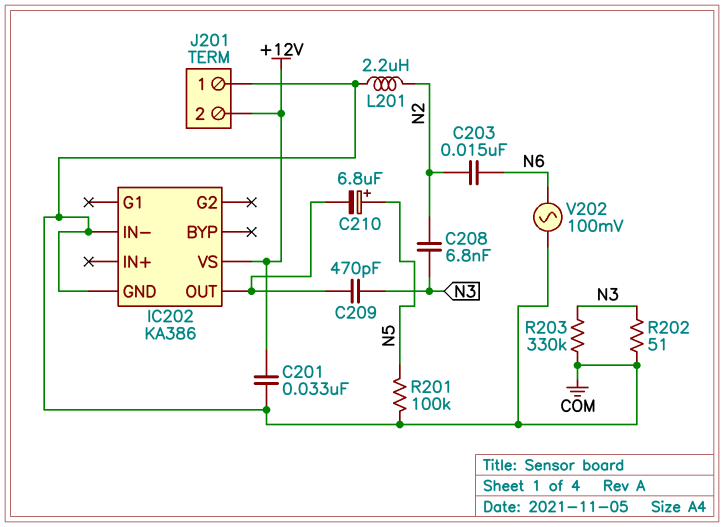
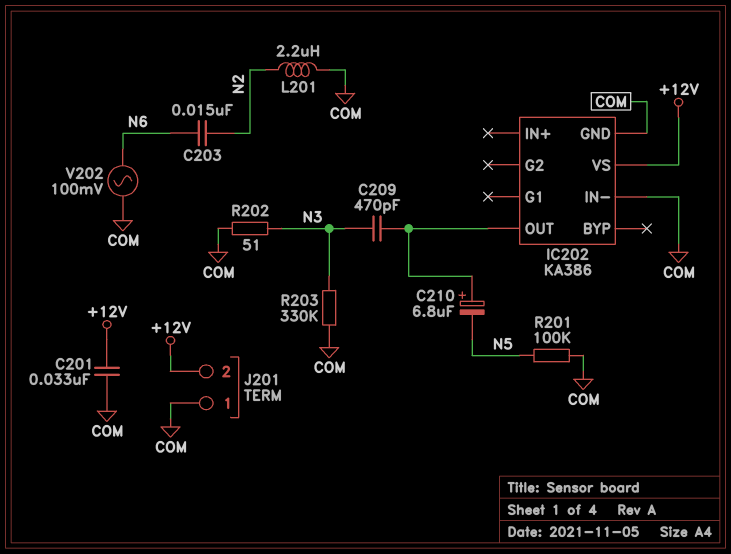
C208: 6.8nF (N2, N3) -> none
C210: 6.8uF (plus N5, minus IC202/OUT) -> 6.8uF (plus IC202/OUT, minus N5)

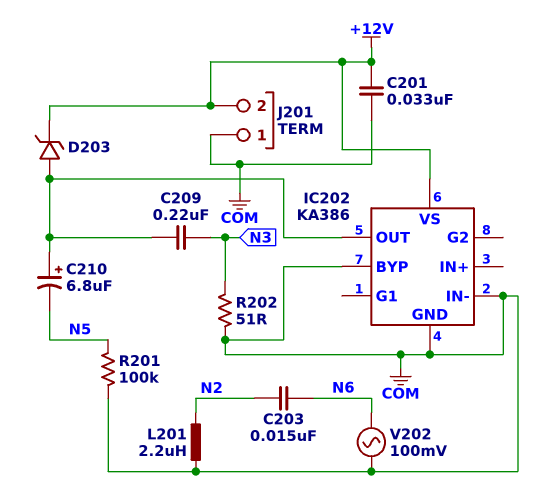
C209: 470pF (IC202/OUT, N3) -> 220nF (IC202/OUT, N3)
D203: none -> zener (A IC202/OUT, K +12V)
IC202 pin BYP: none -> COM
R203: 330k (COM, N3) -> none

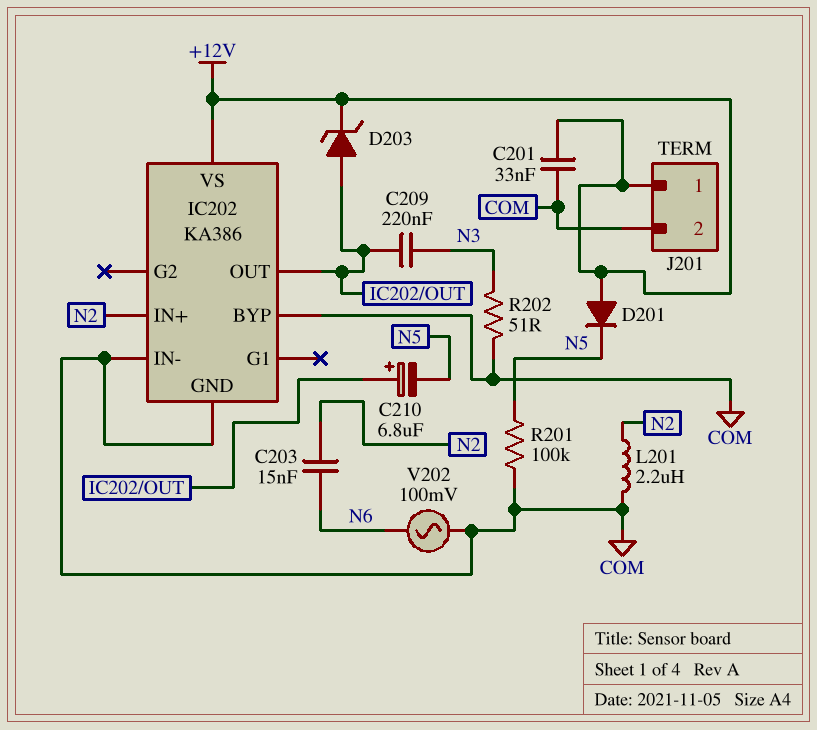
D201: none -> diode (A +12V, K N5)
IC202 pin IN+: none -> N2
J201 pin 1: COM -> +12V
J201 pin 2: +12V -> COM

